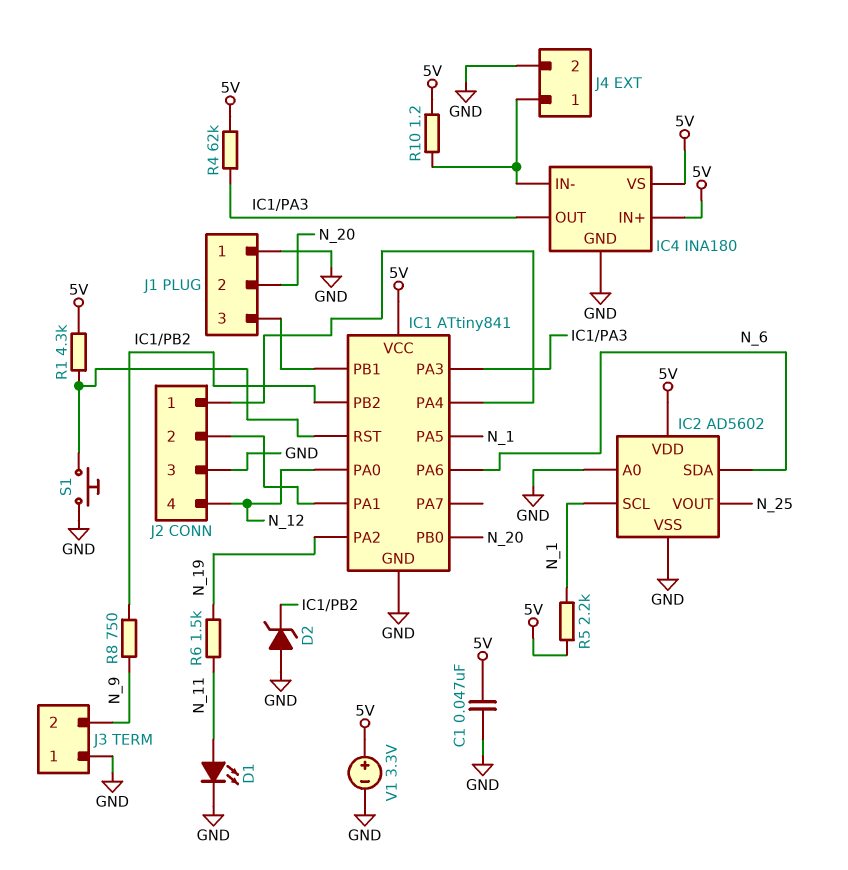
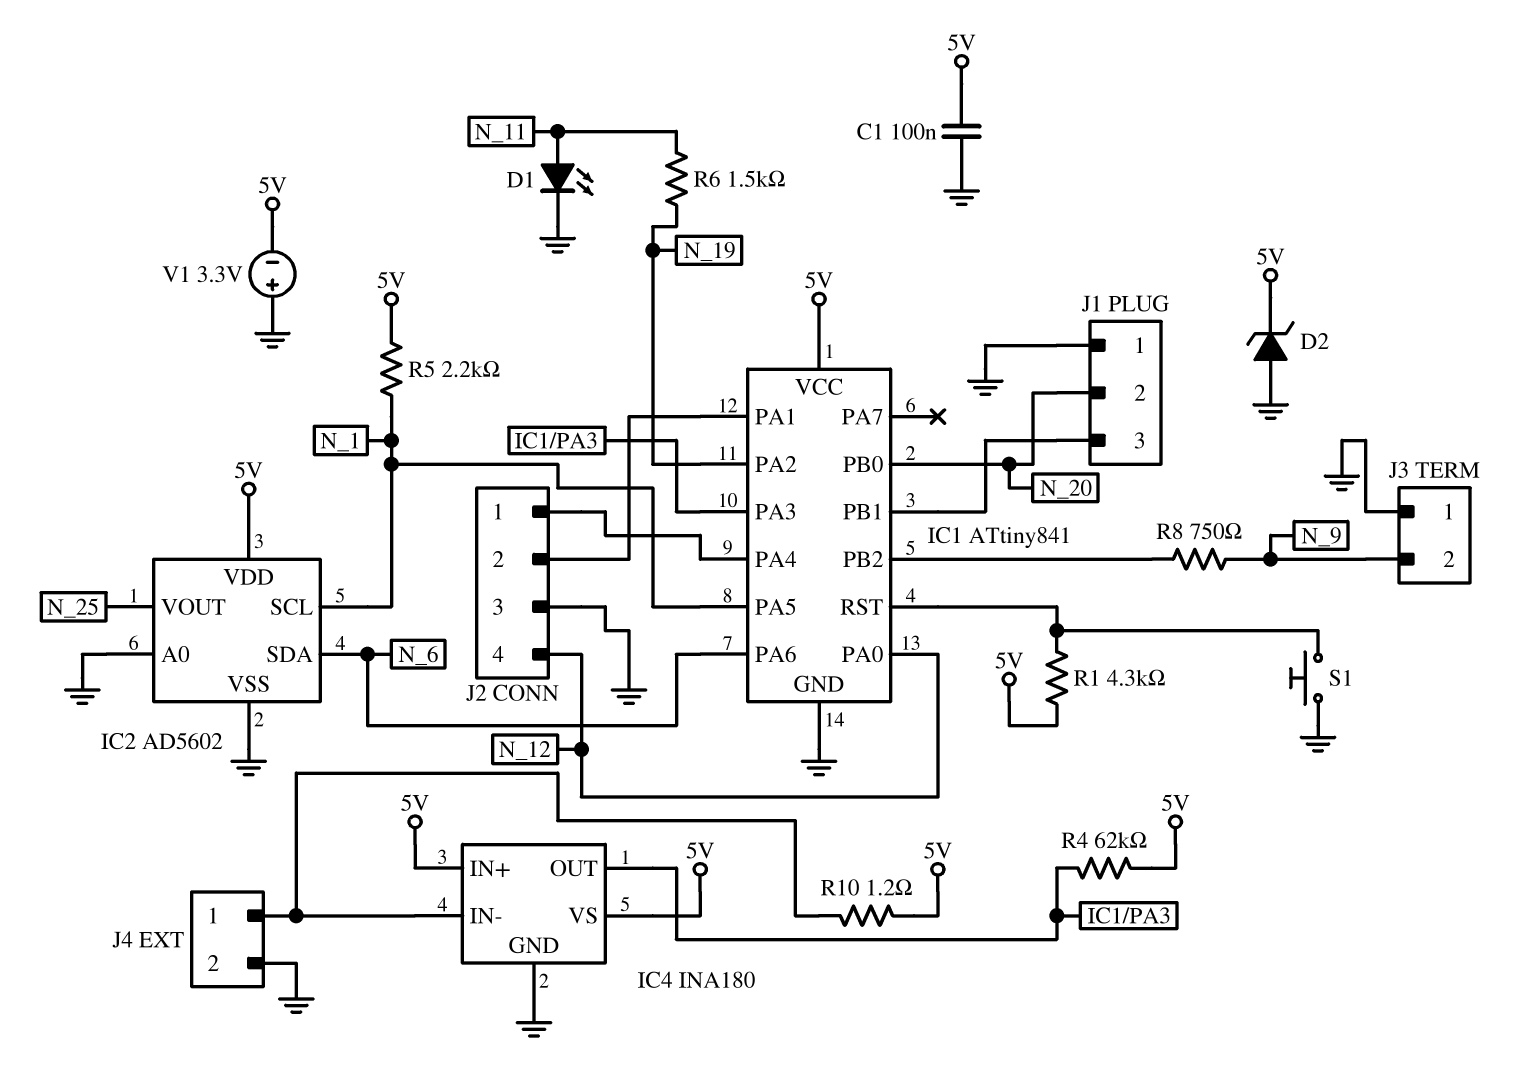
C1: 47nF (5V, GND) -> 100nF (5V, GND)
D2: zener (A GND, K IC1/PB2) -> zener (A GND, K 5V)
V1: 3.3V (plus 5V, minus GND) -> 3.3V (plus GND, minus 5V)

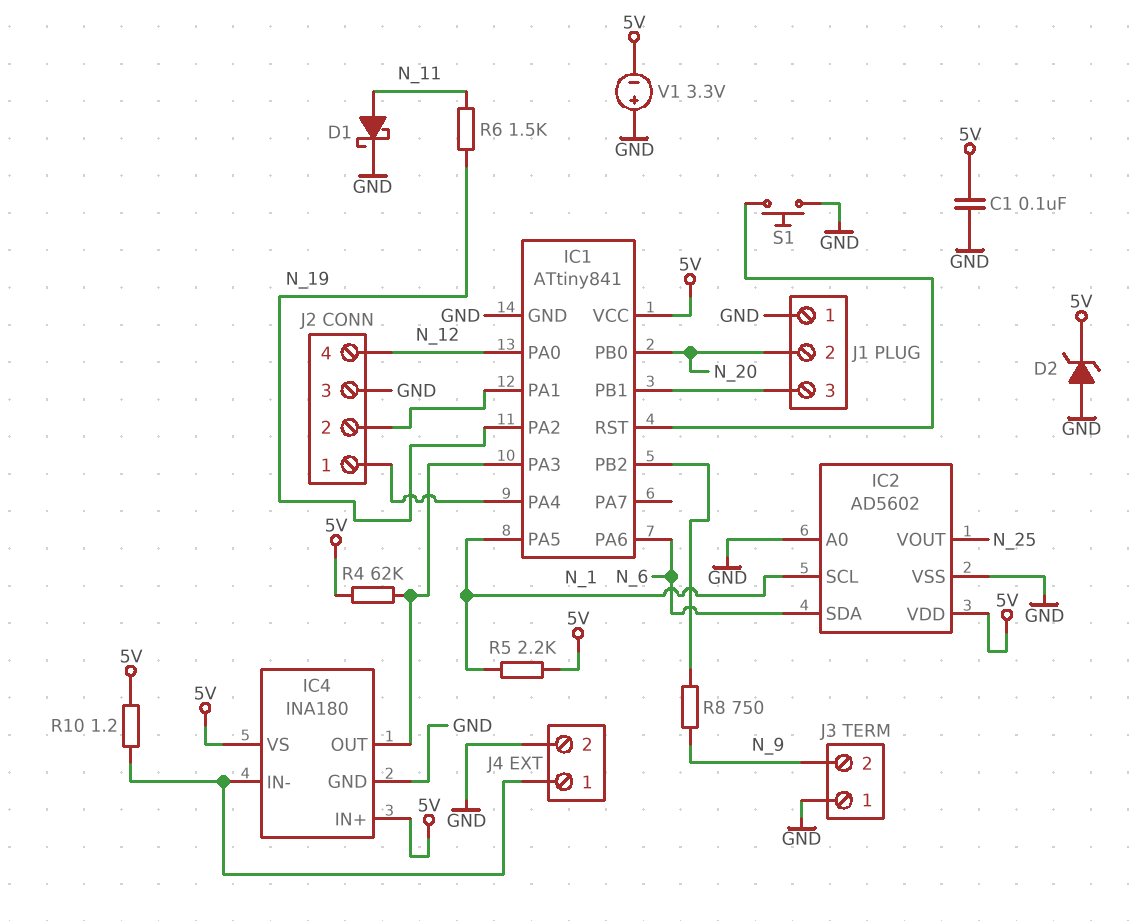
D1: LED (A N_11, K GND) -> schottky (A N_11, K GND)
R1: 4.3k (5V, IC1/RST) -> none

